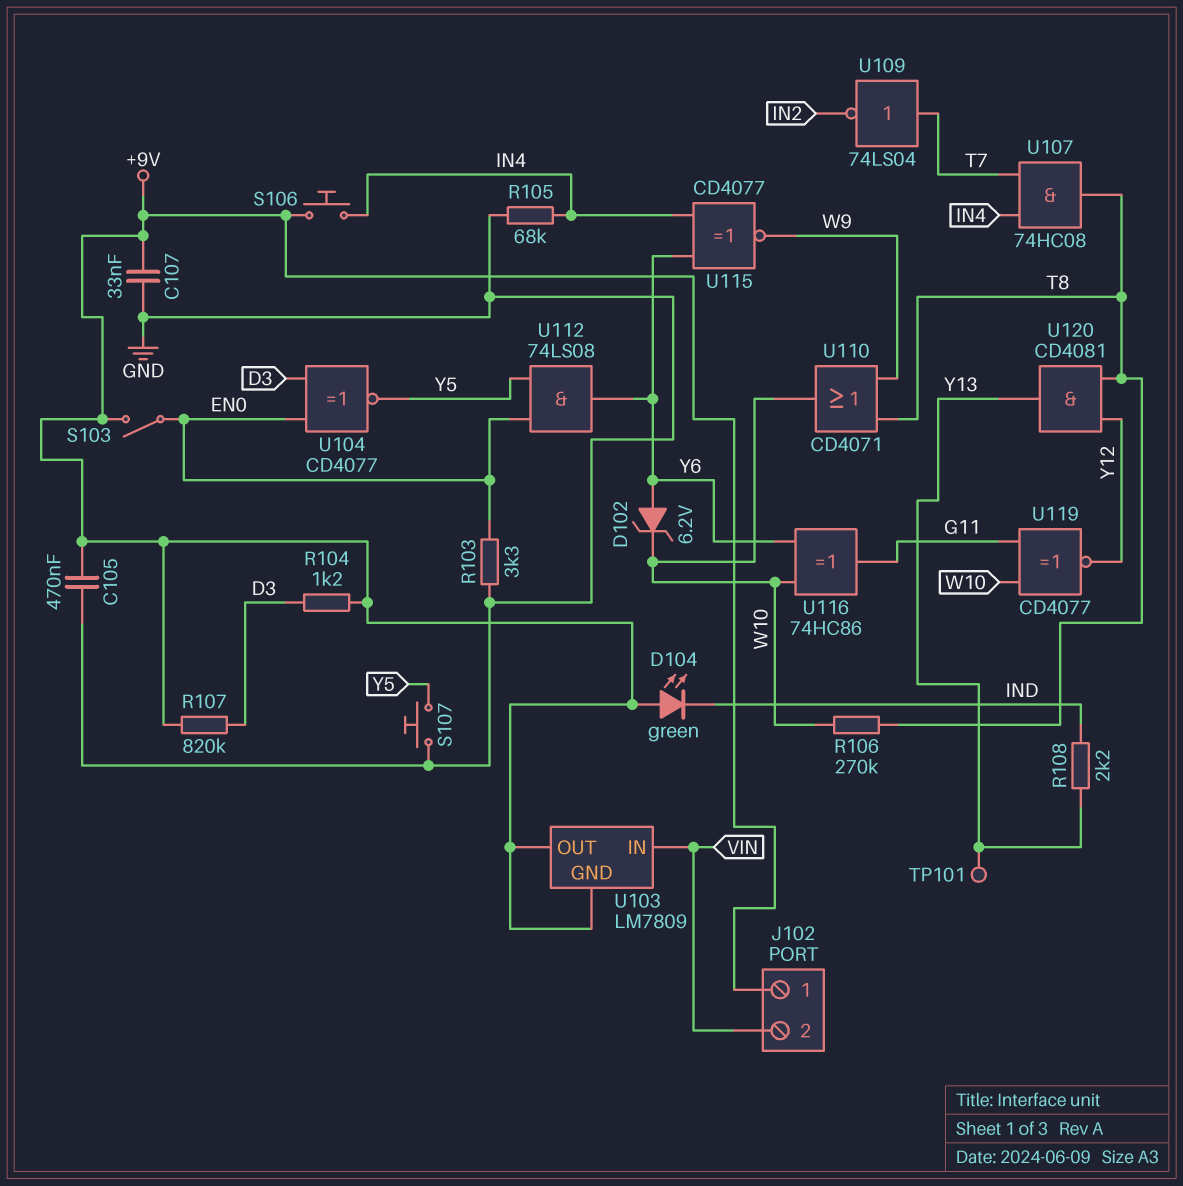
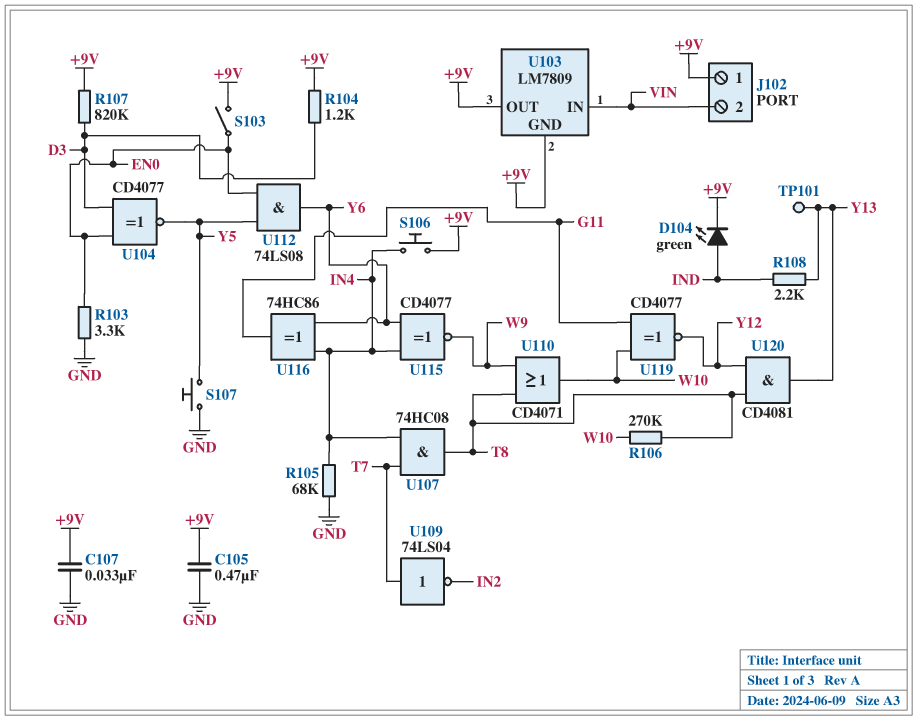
D102: zener 6.2V (A Y6, K W10) -> none
D104: LED green (A +9V, K IND) -> LED green (A IND, K +9V)
U116: XOR 74HC86 (in W10, in Y6, out G11) -> XOR 74HC86 (in IN4, in Y6, out G11)

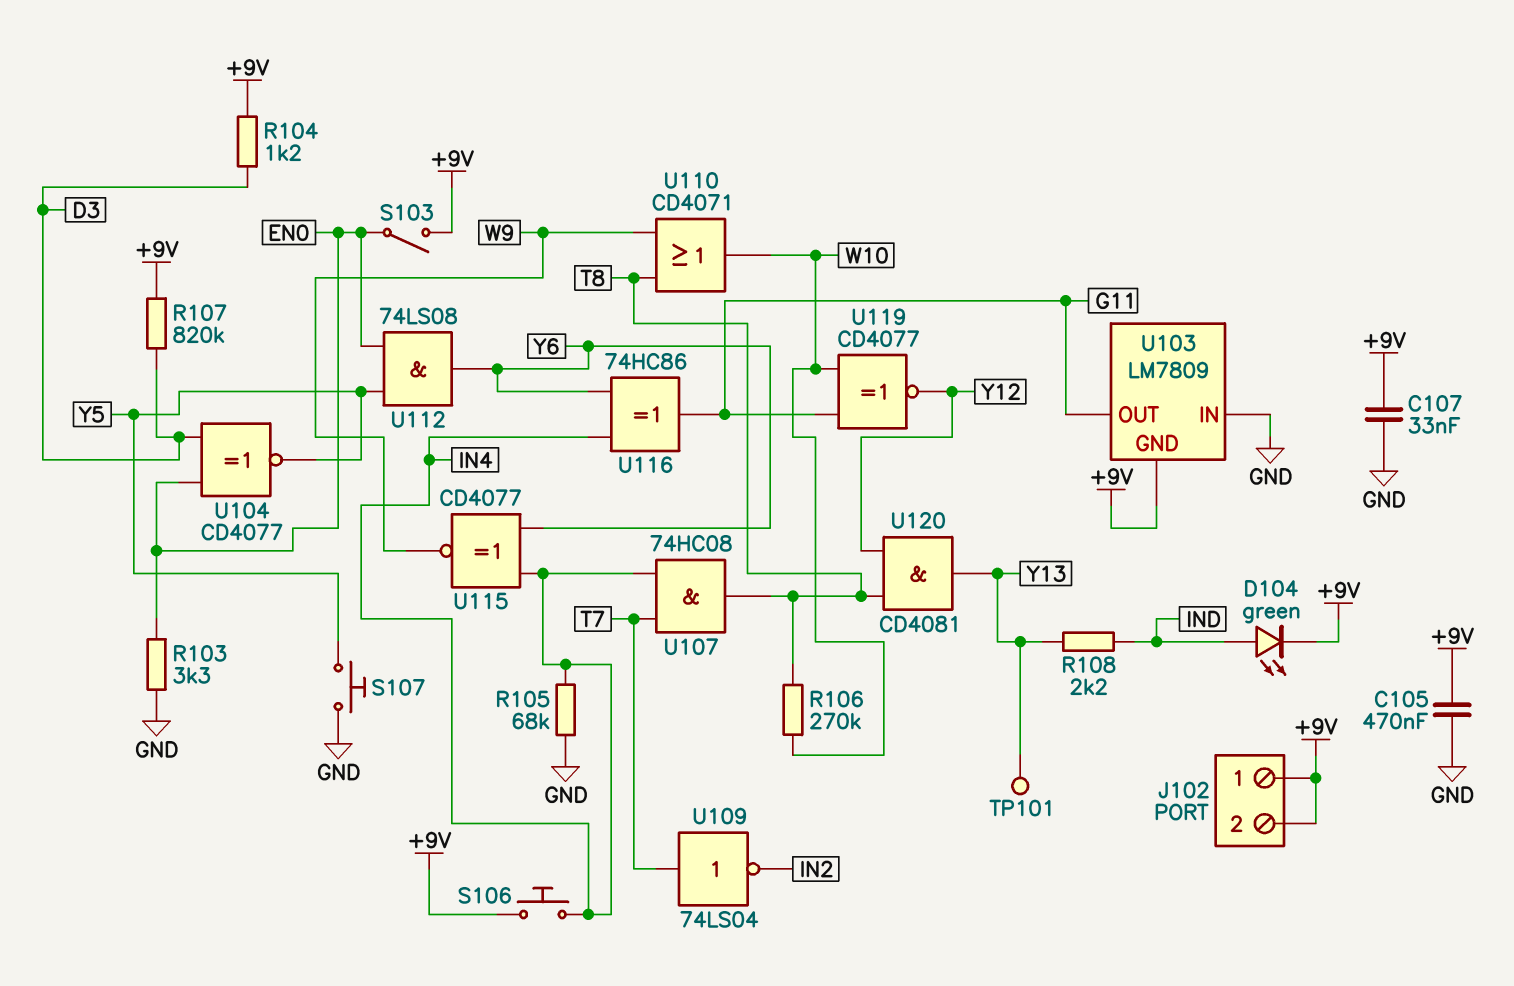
J102 pin 2: VIN -> +9V
U103 pin IN: VIN -> GND
U103 pin OUT: +9V -> G11

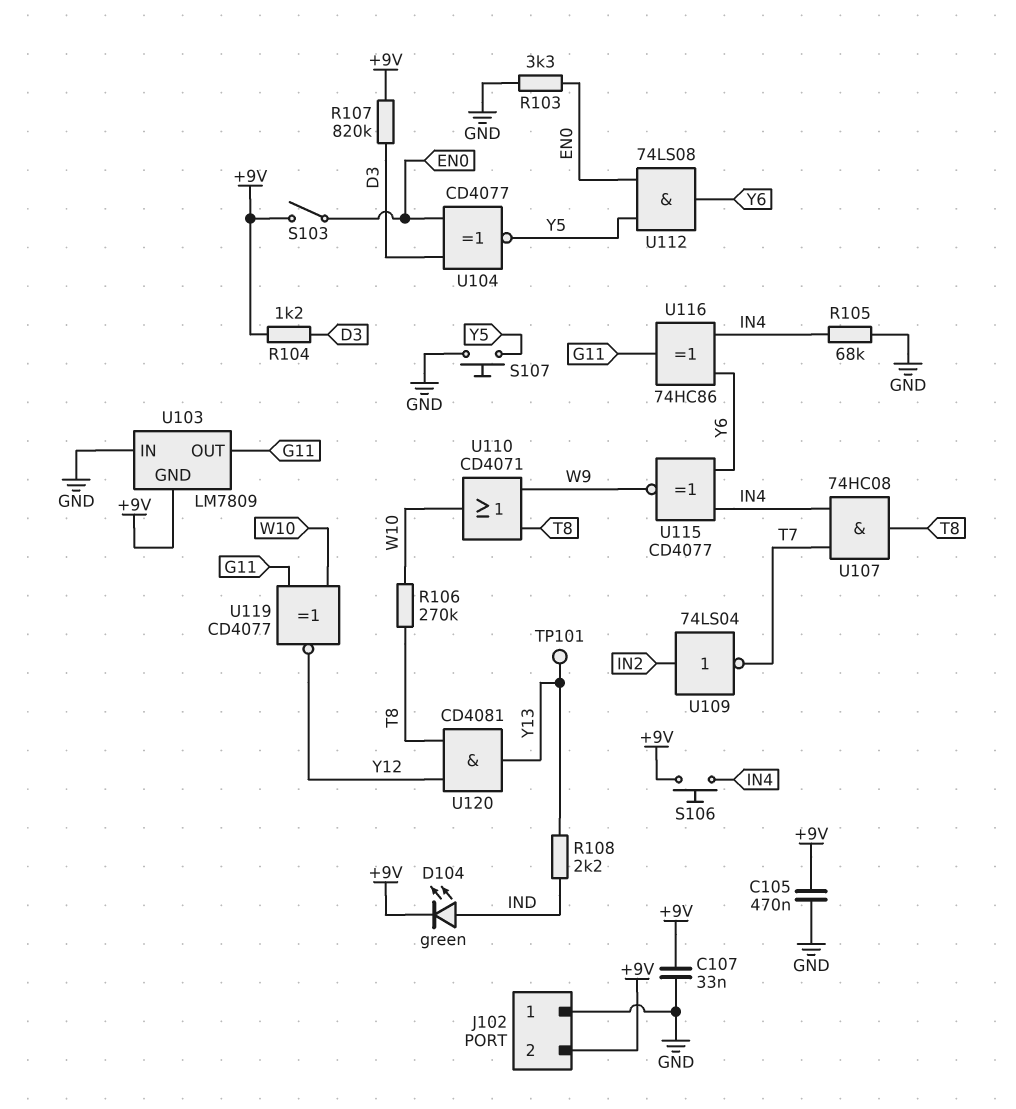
J102 pin 1: +9V -> GND
U109: NOT 74LS04 (in T7, out IN2) -> NOT 74LS04 (in IN2, out T7)

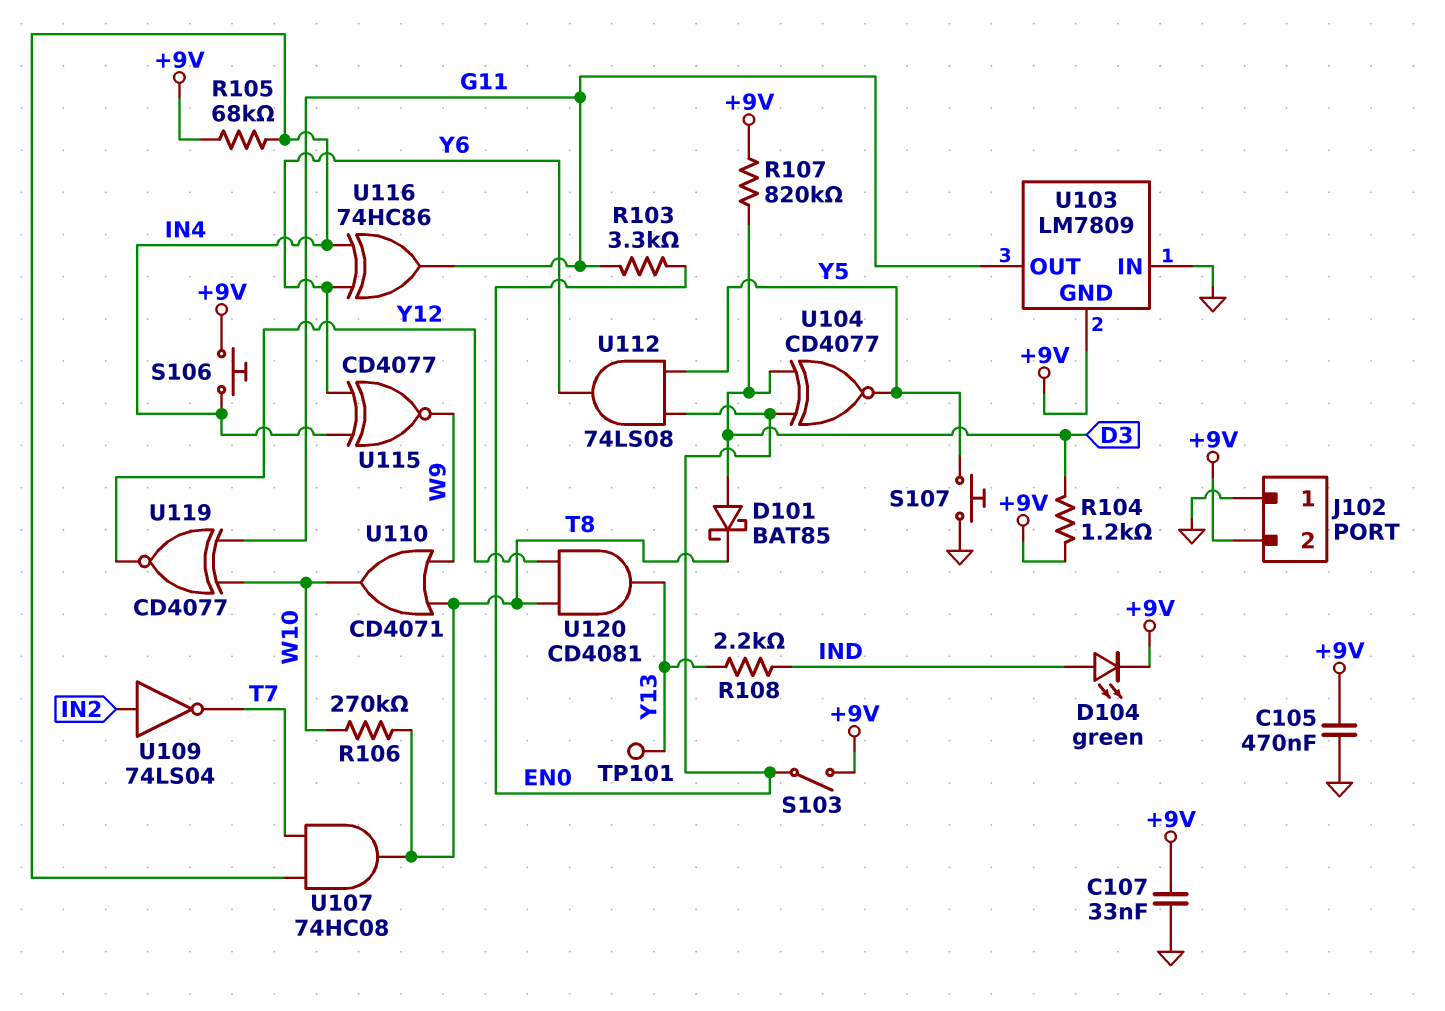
D101: none -> schottky BAT85 (A D3, K T8)
R103: 3.3k (EN0, GND) -> 3.3k (EN0, G11)
R105: 68k (GND, IN4) -> 68k (+9V, IN4)

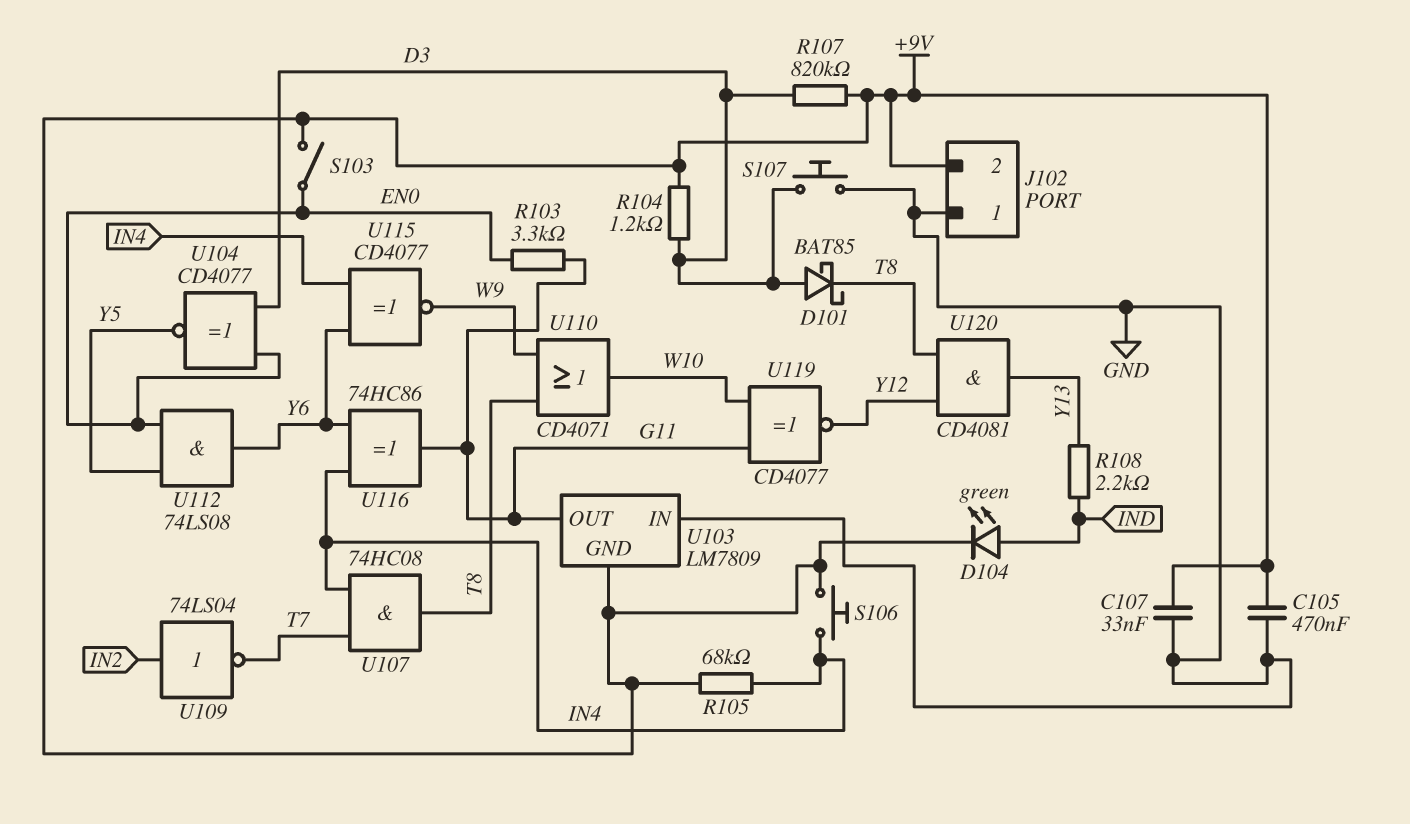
R106: 270k (T8, W10) -> none
S107: button (GND, Y5) -> button (D3, GND)
TP101: test point (Y13) -> none

